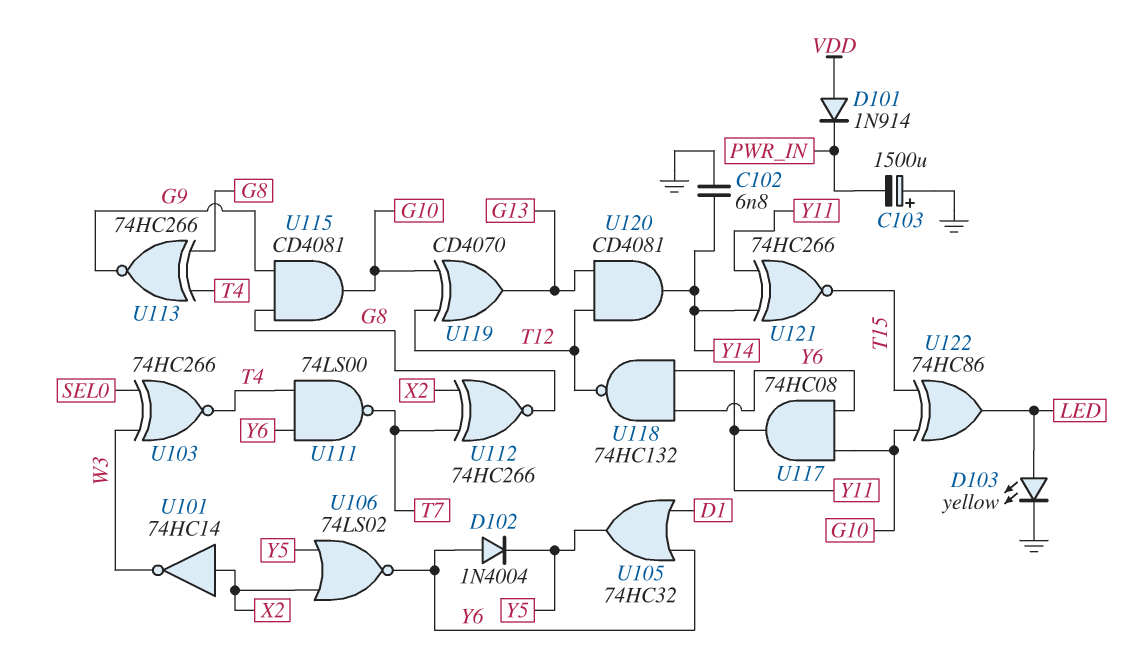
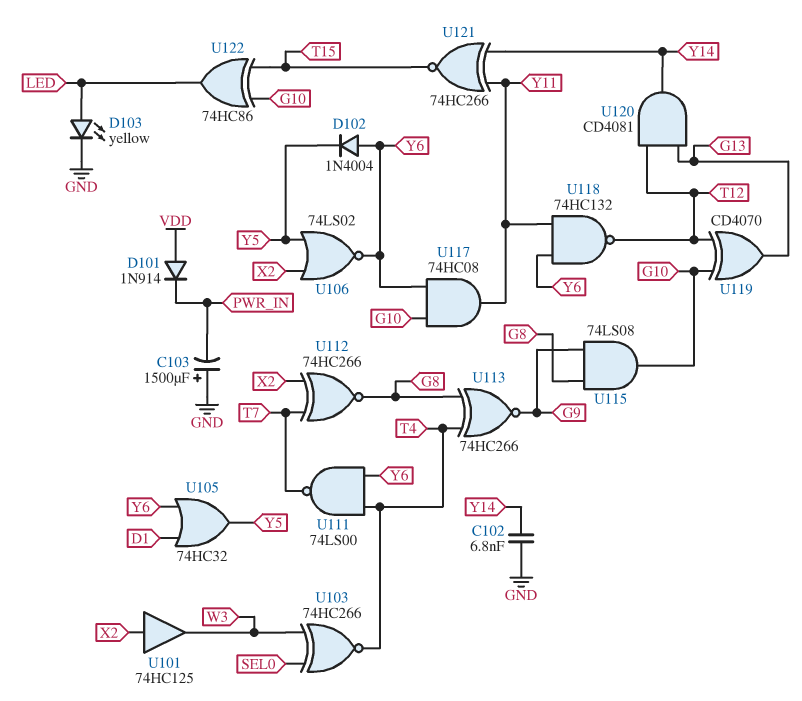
U101: NOT 74HC14 (in X2, out W3) -> buffer 74HC125 (in X2, out W3)
U115: AND CD4081 (in G8, in G9, out G10) -> AND 74LS08 (in G8, in G9, out G10)

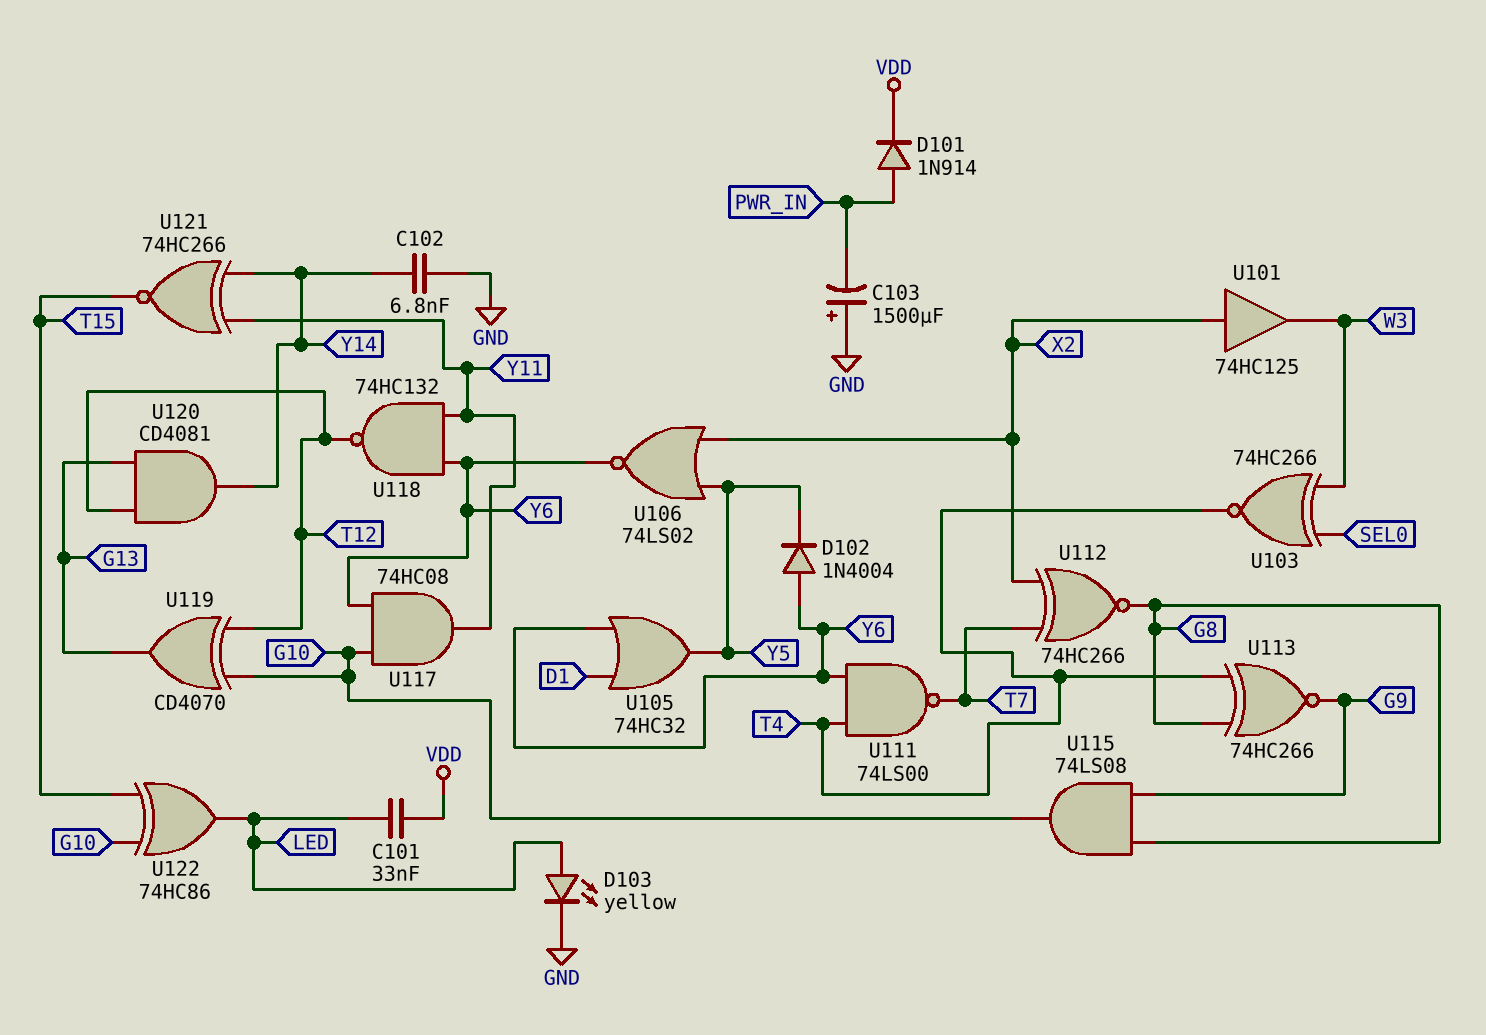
C101: none -> 33nF (LED, VDD)
D101: diode 1N914 (A VDD, K PWR_IN) -> diode 1N914 (A PWR_IN, K VDD)

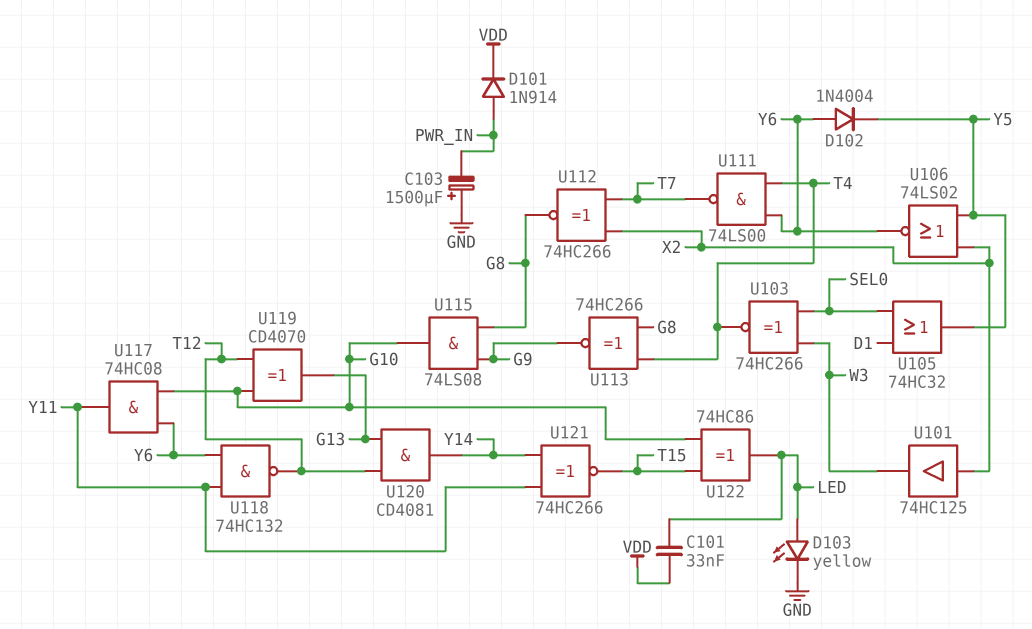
C102: 6.8nF (GND, Y14) -> none
U105: OR 74HC32 (in D1, in Y6, out Y5) -> OR 74HC32 (in D1, in SEL0, out Y5)

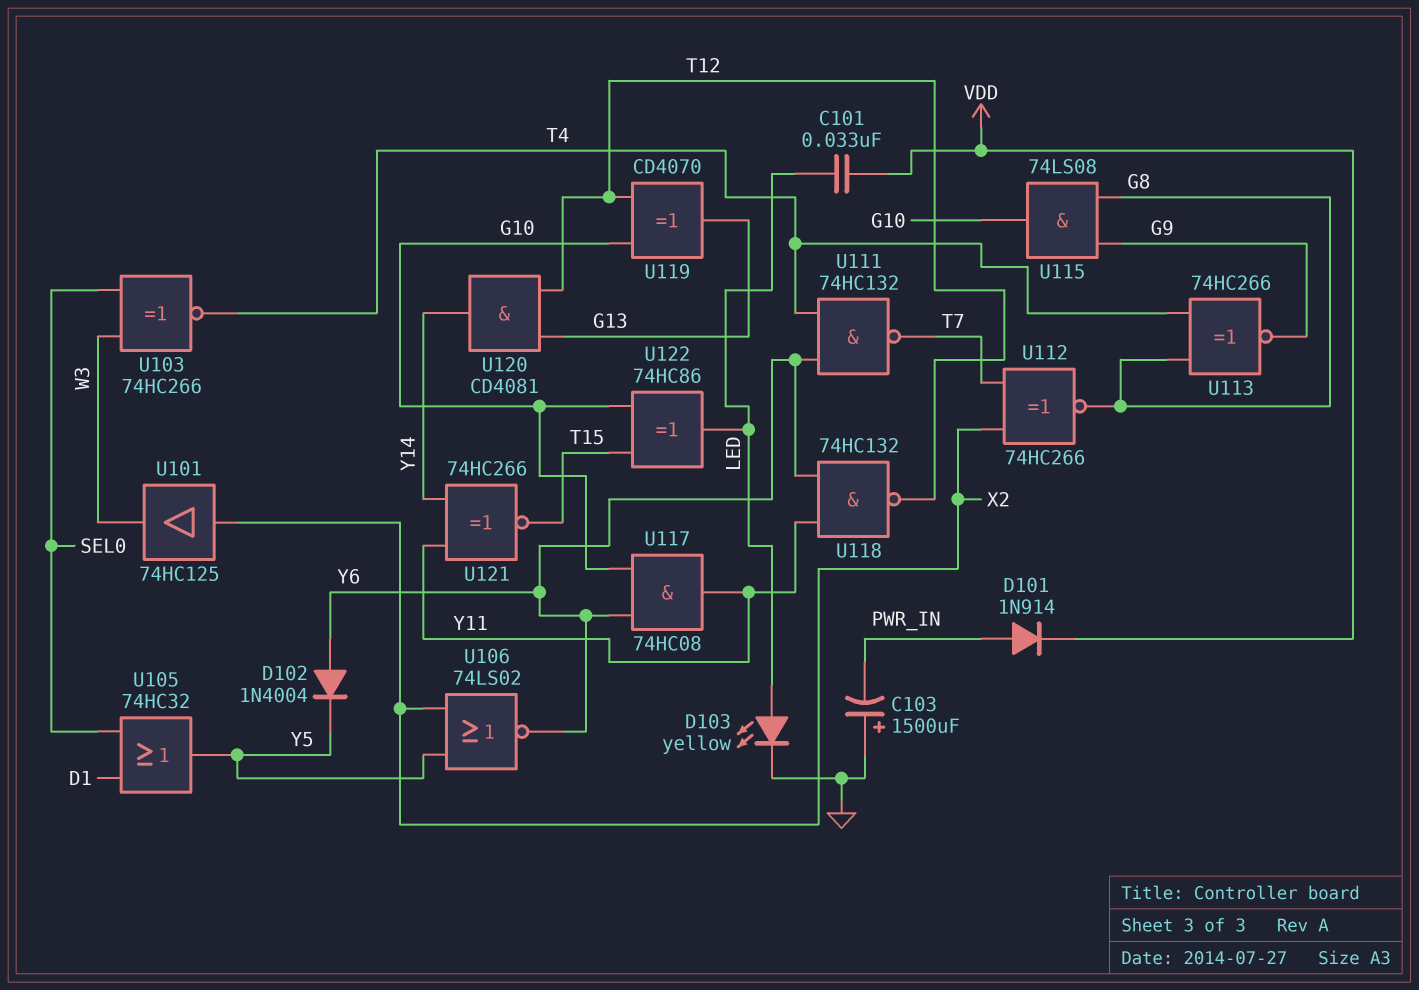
U111: NAND 74LS00 (in T4, in Y6, out T7) -> NAND 74HC132 (in T4, in Y6, out T7)

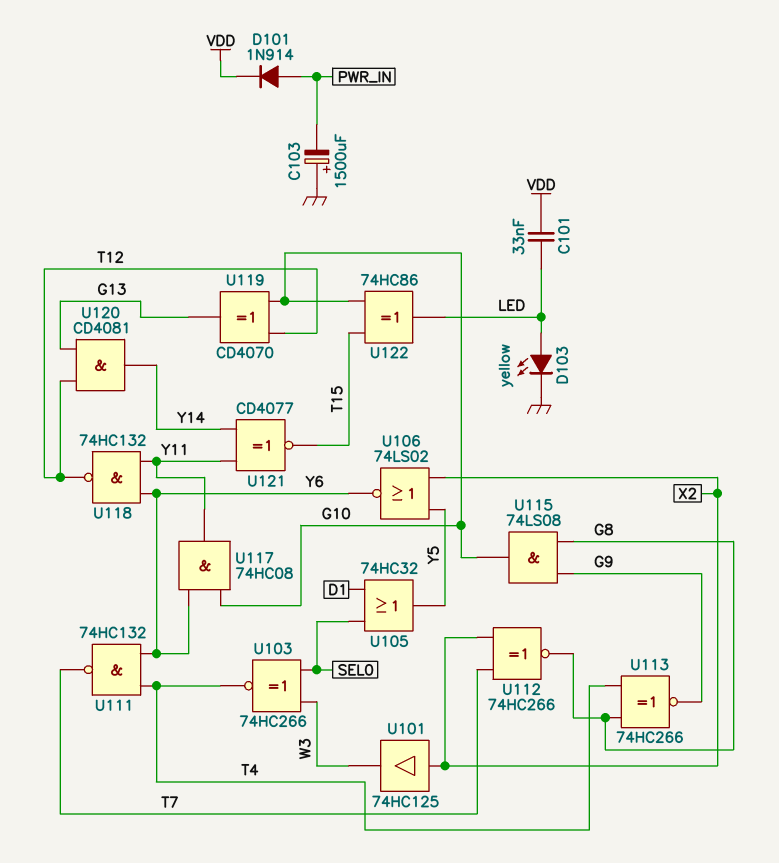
D102: diode 1N4004 (A Y6, K Y5) -> none
U121: XNOR 74HC266 (in Y11, in Y14, out T15) -> XNOR CD4077 (in Y11, in Y14, out T15)

